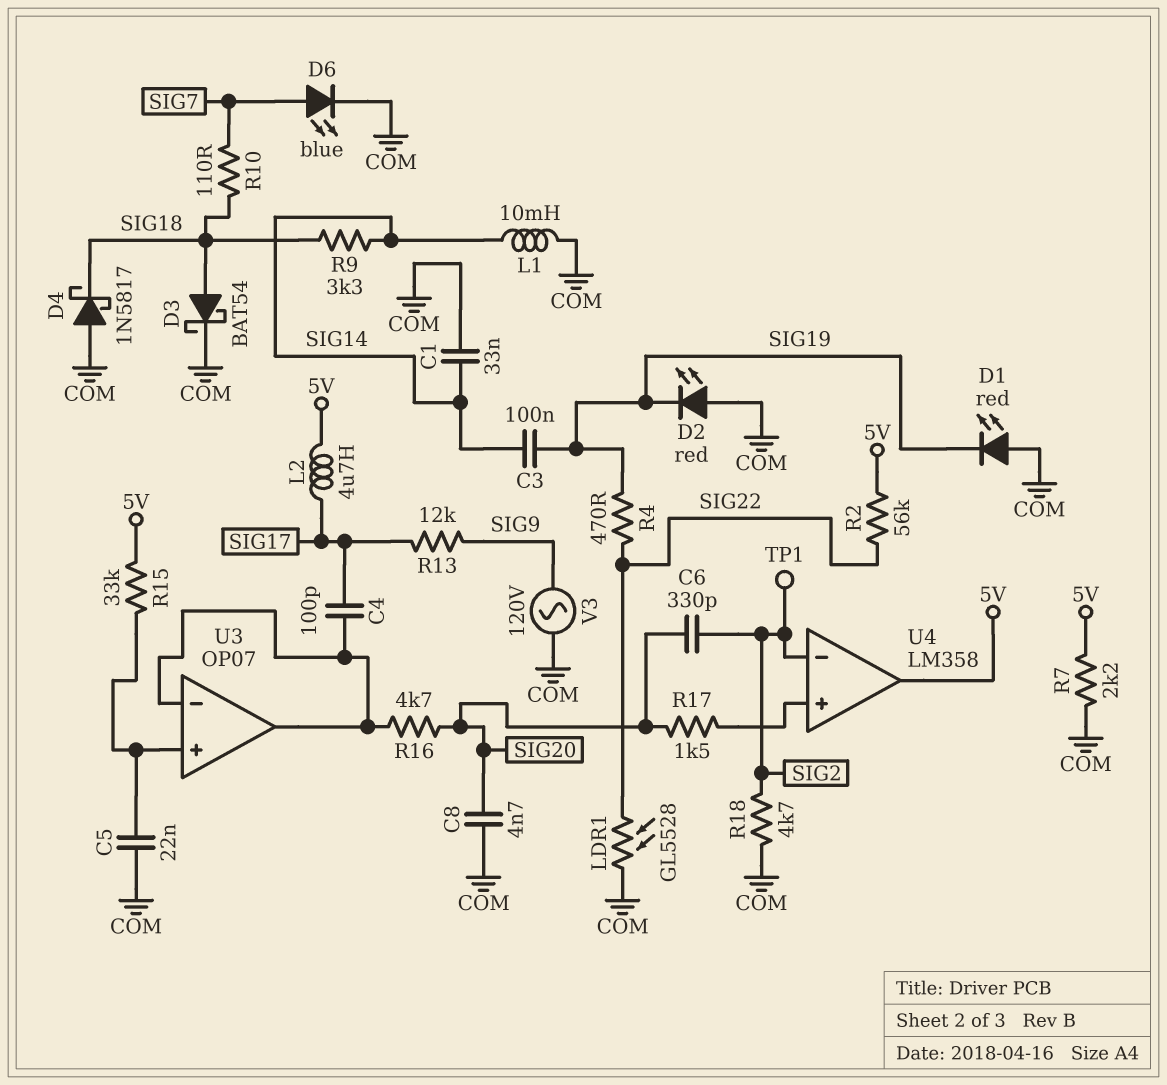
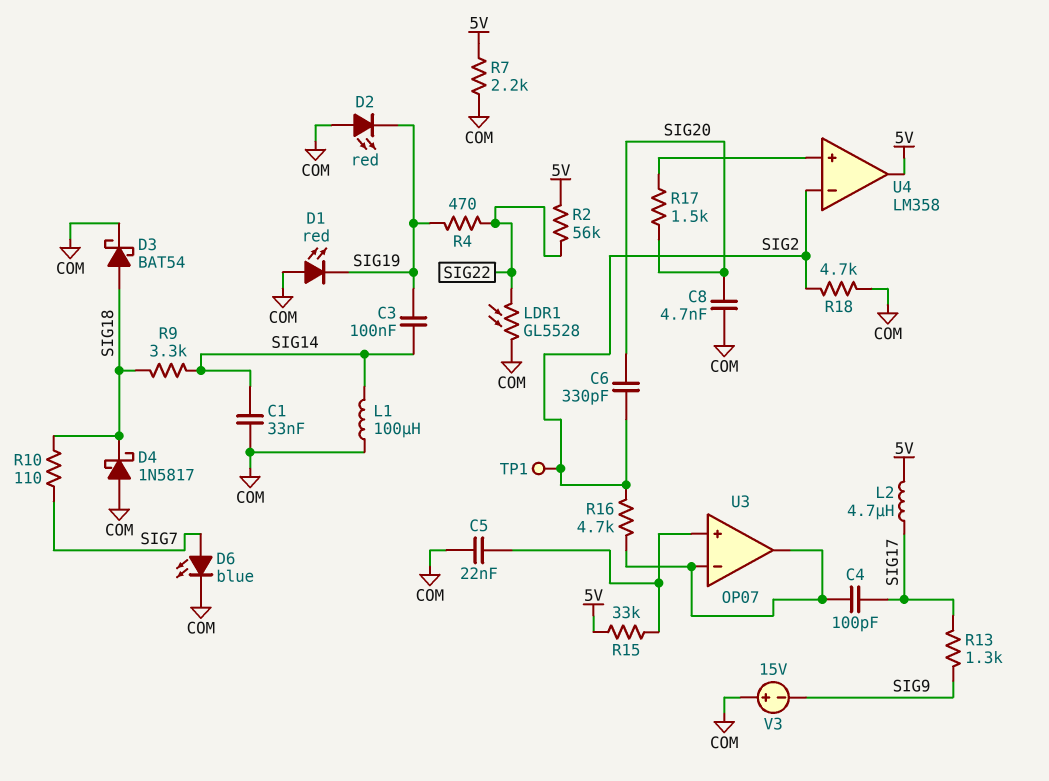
L1: 10mH (COM, SIG14) -> 100uH (COM, SIG14)
R13: 12k (SIG9, SIG17) -> 1.3k (SIG9, SIG17)
R16: 4.7k (SIG20, U3/in-) -> 4.7k (SIG2, U3/in-)
V3: AC 120V (COM, SIG9) -> 15V (plus COM, minus SIG9)

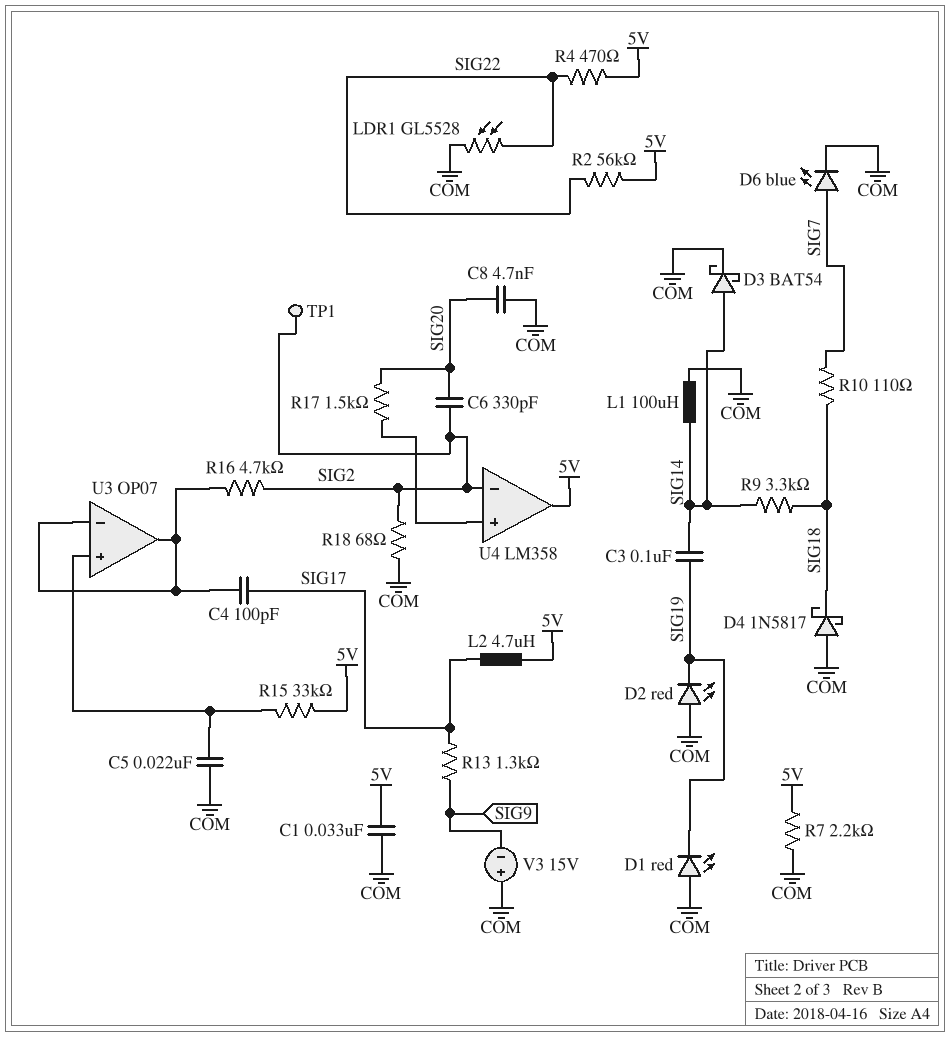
C1: 33nF (COM, SIG14) -> 33nF (5V, COM)
D3: schottky BAT54 (A SIG18, K COM) -> schottky BAT54 (A SIG14, K COM)
R4: 470 (SIG19, SIG22) -> 470 (5V, SIG22)
R18: 4.7k (COM, SIG2) -> 68 (COM, SIG2)

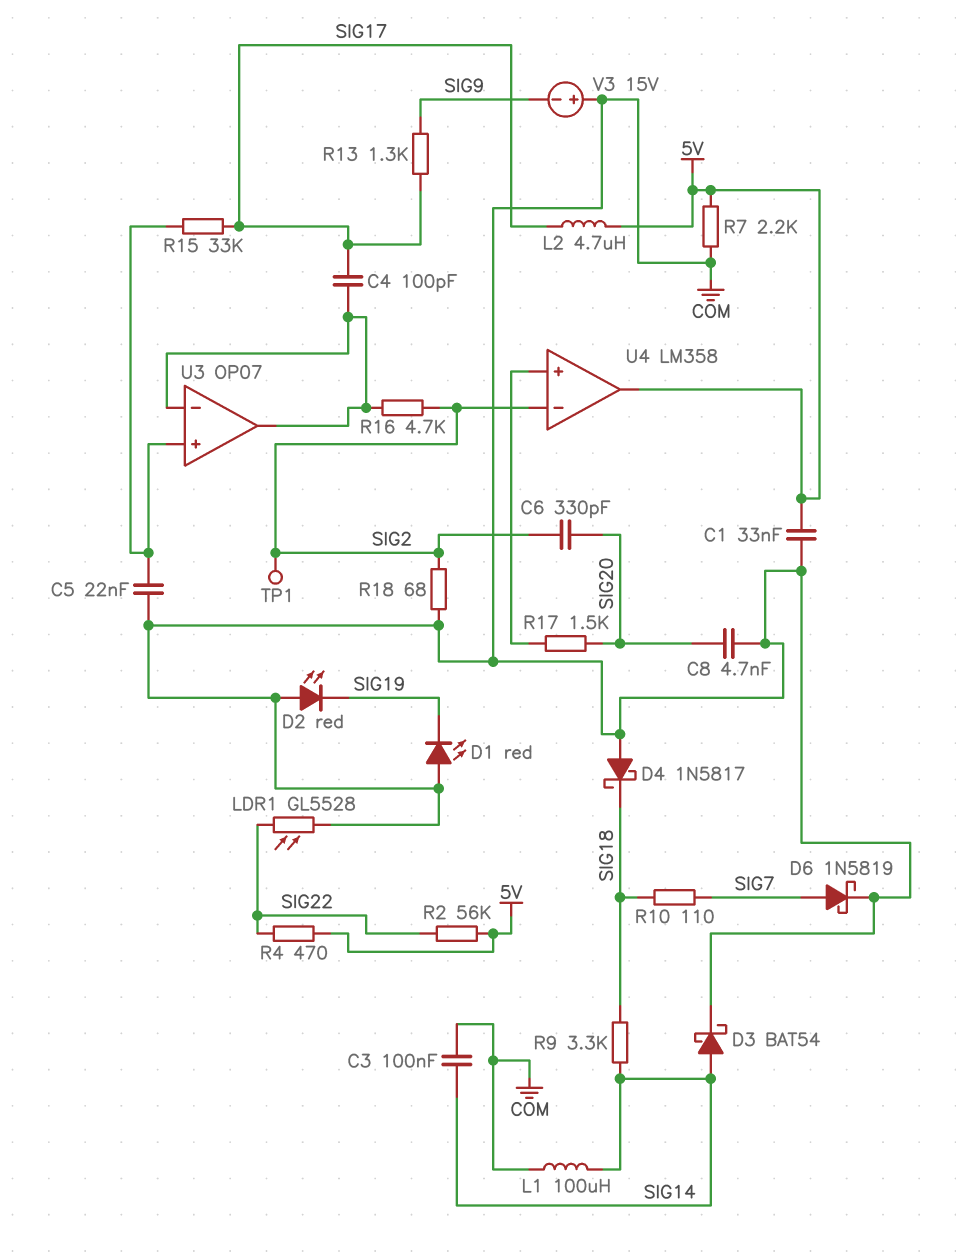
C3: 100nF (SIG14, SIG19) -> 100nF (COM, SIG14)
D6: LED blue (A SIG7, K COM) -> schottky 1N5819 (A SIG7, K COM)
R15: 33k (5V, U3/in+) -> 33k (SIG17, U3/in+)

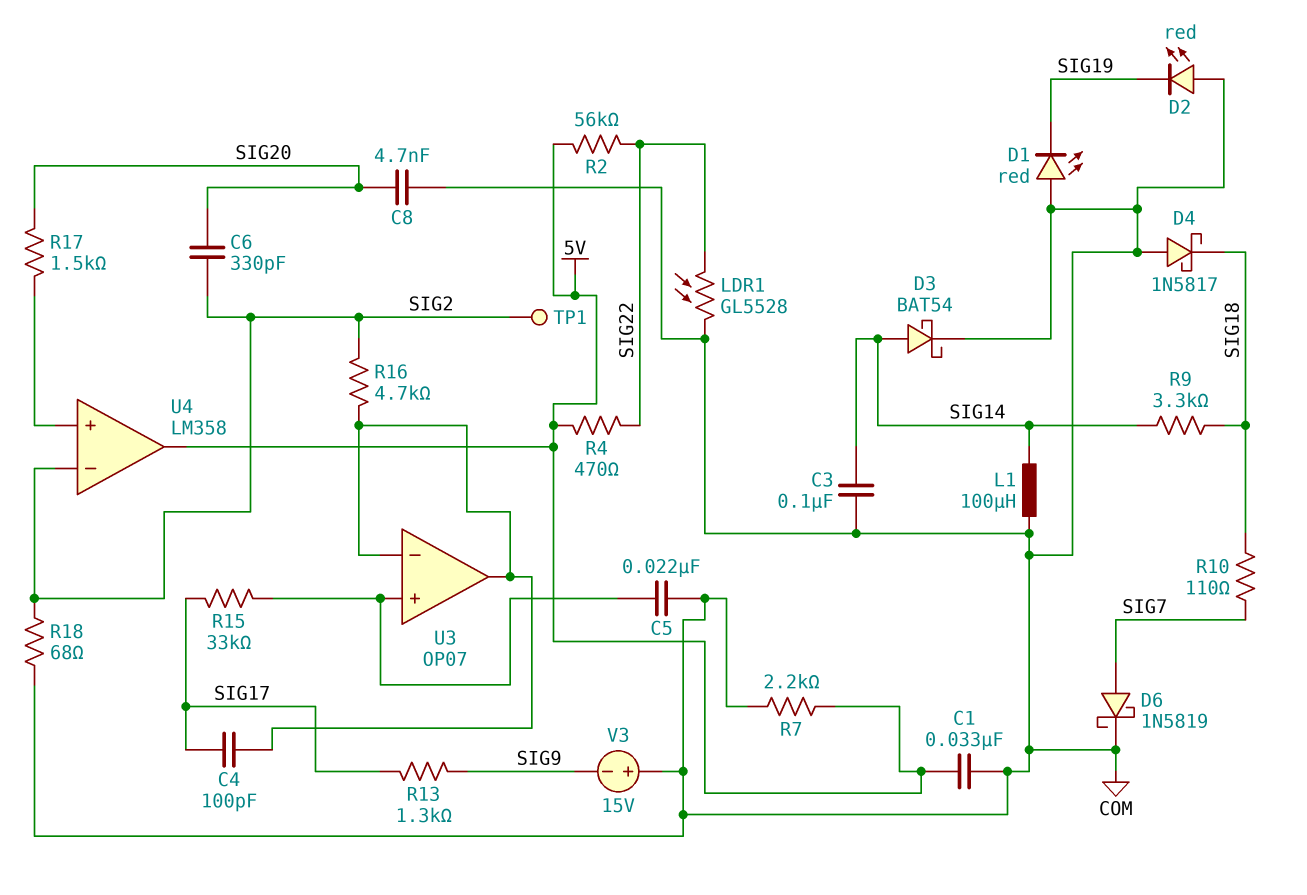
L2: 4.7uH (5V, SIG17) -> none

